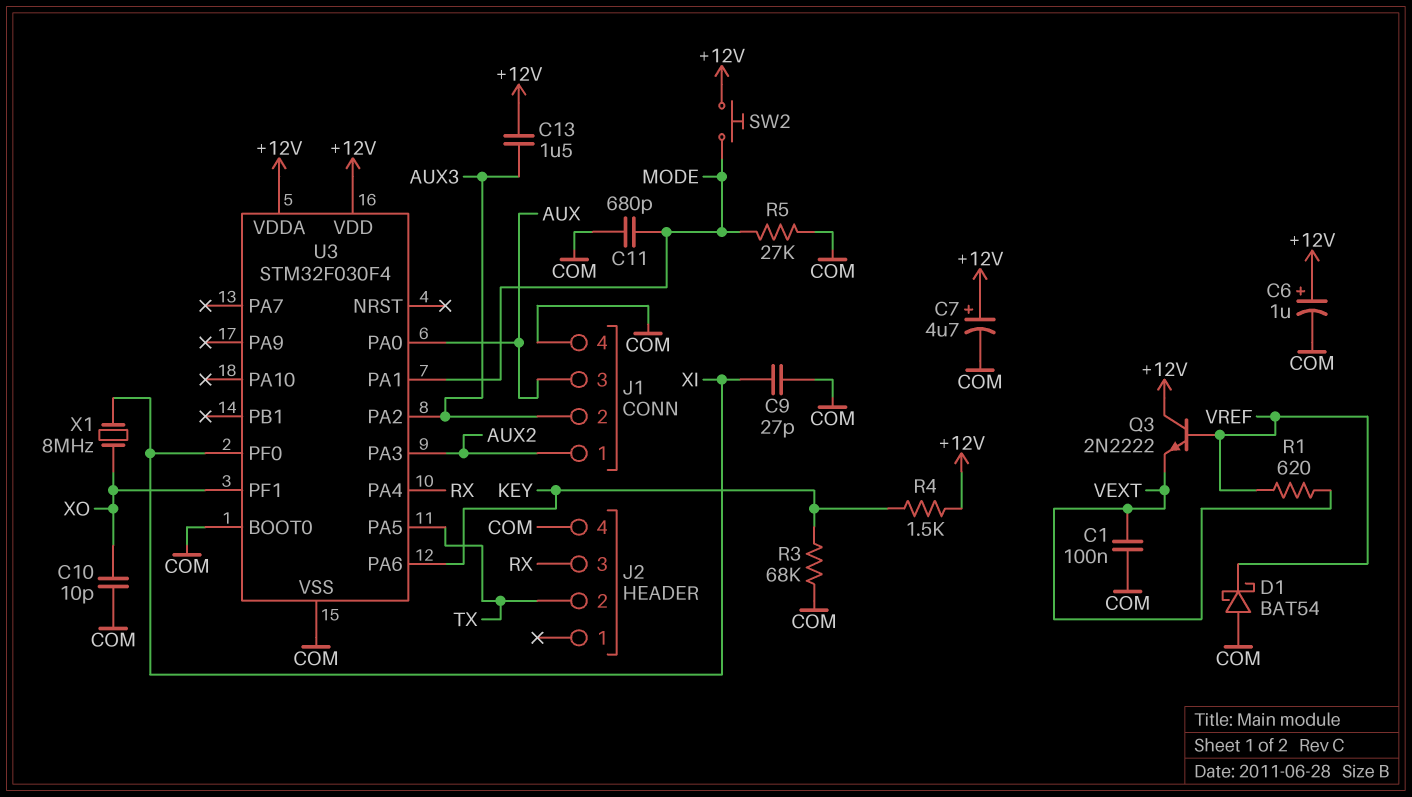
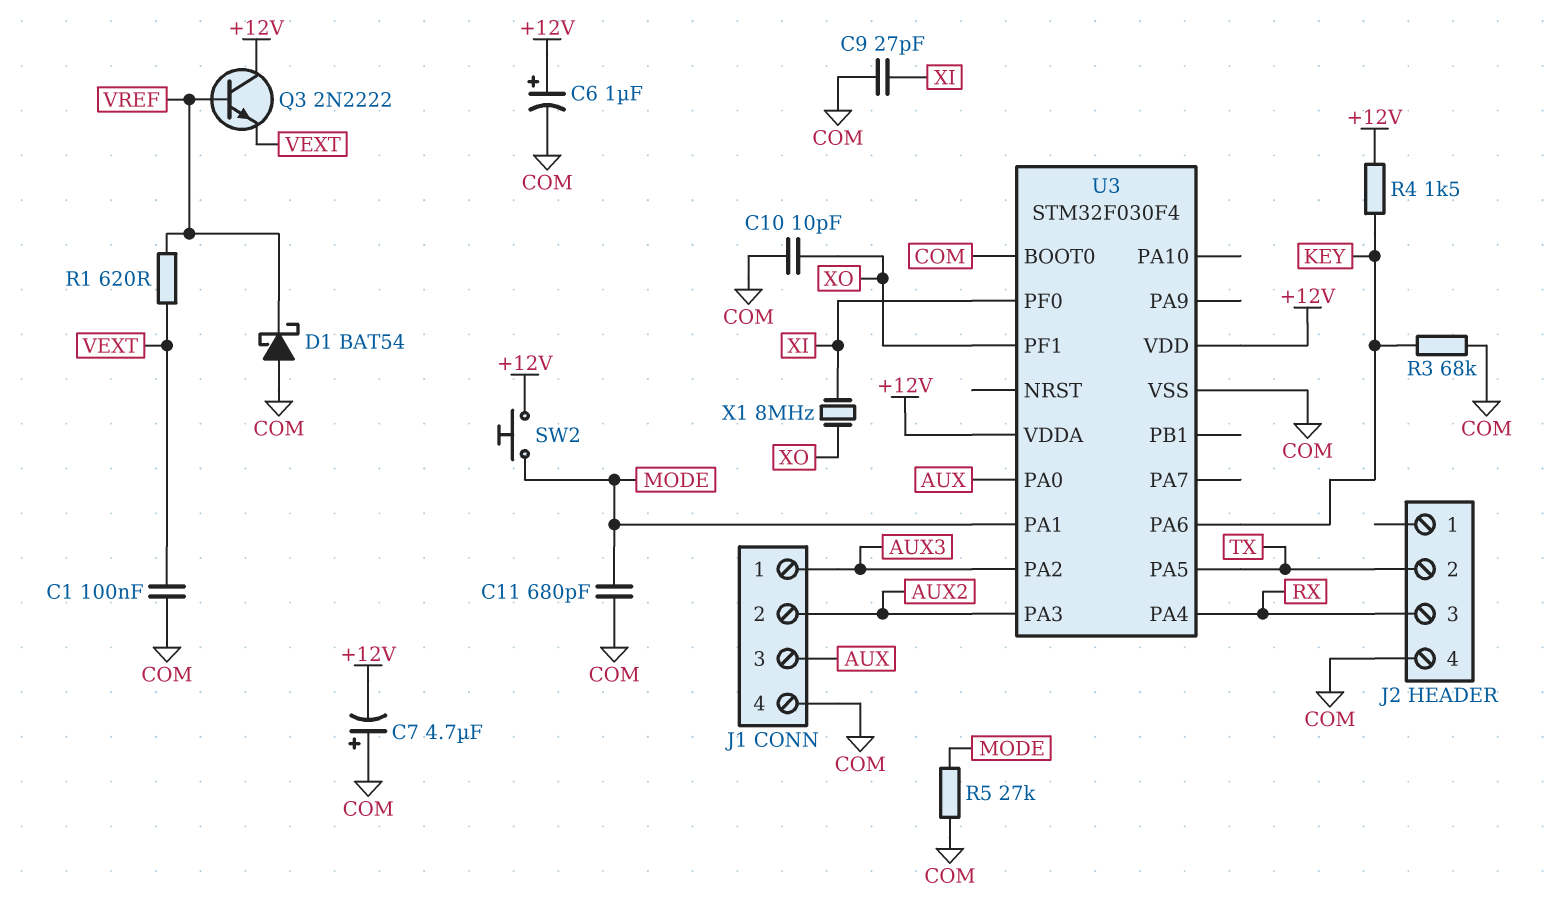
C7: 4.7uF (plus +12V, minus COM) -> 4.7uF (plus COM, minus +12V)
C13: 1.5uF (+12V, AUX3) -> none
J1 pin 1: AUX2 -> AUX3
J1 pin 2: AUX3 -> AUX2

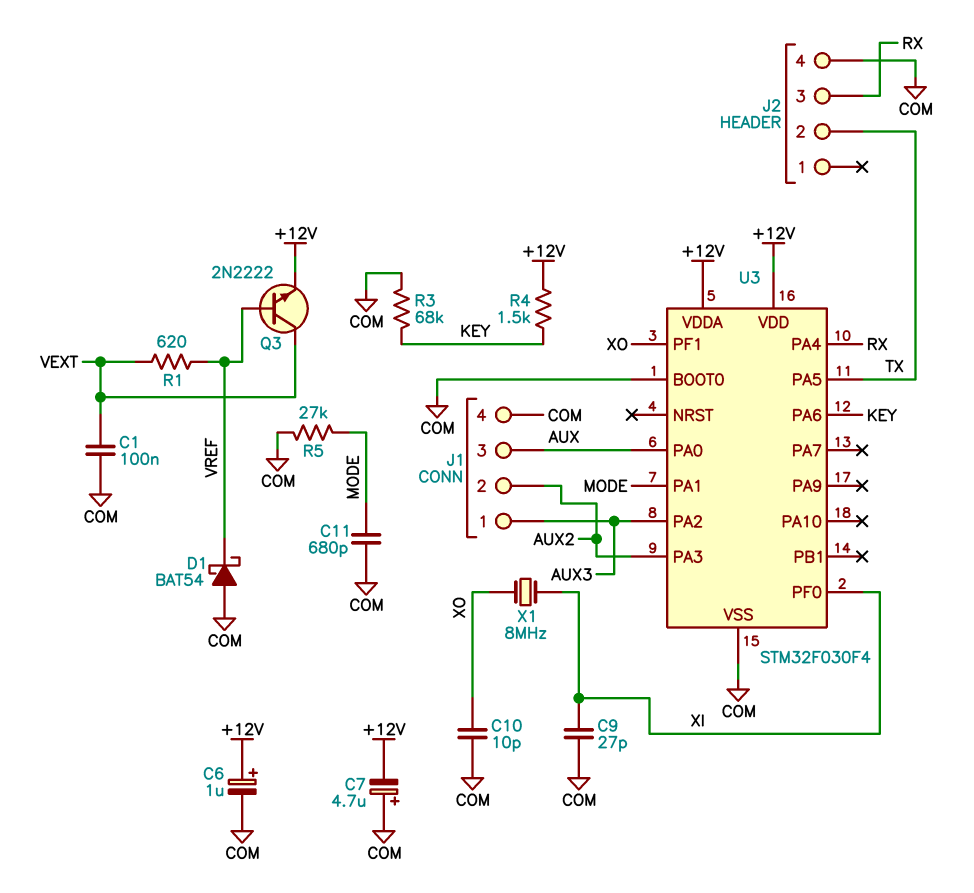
Q3: NPN 2N2222 (B VREF, C +12V, E VEXT) -> NPN 2N2222 (B VREF, C VEXT, E +12V)
SW2: button (+12V, MODE) -> none

